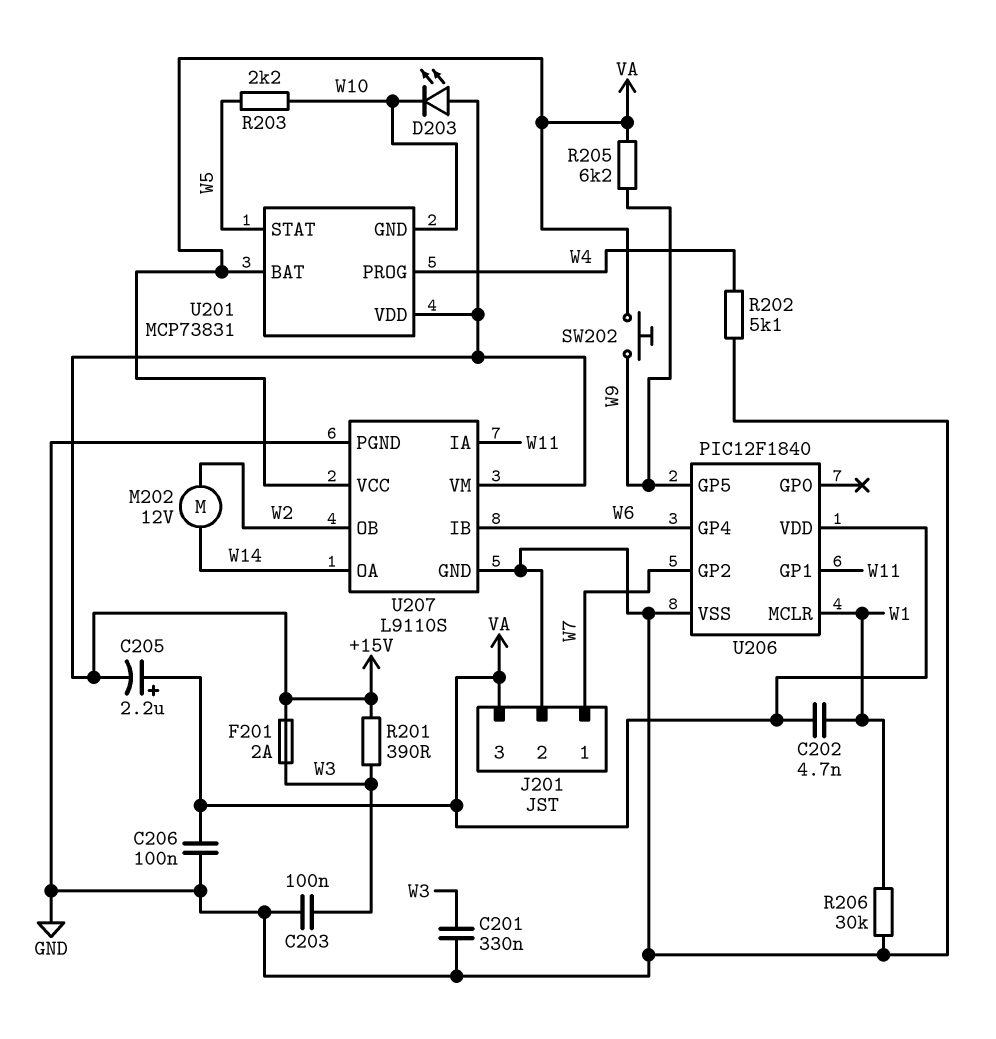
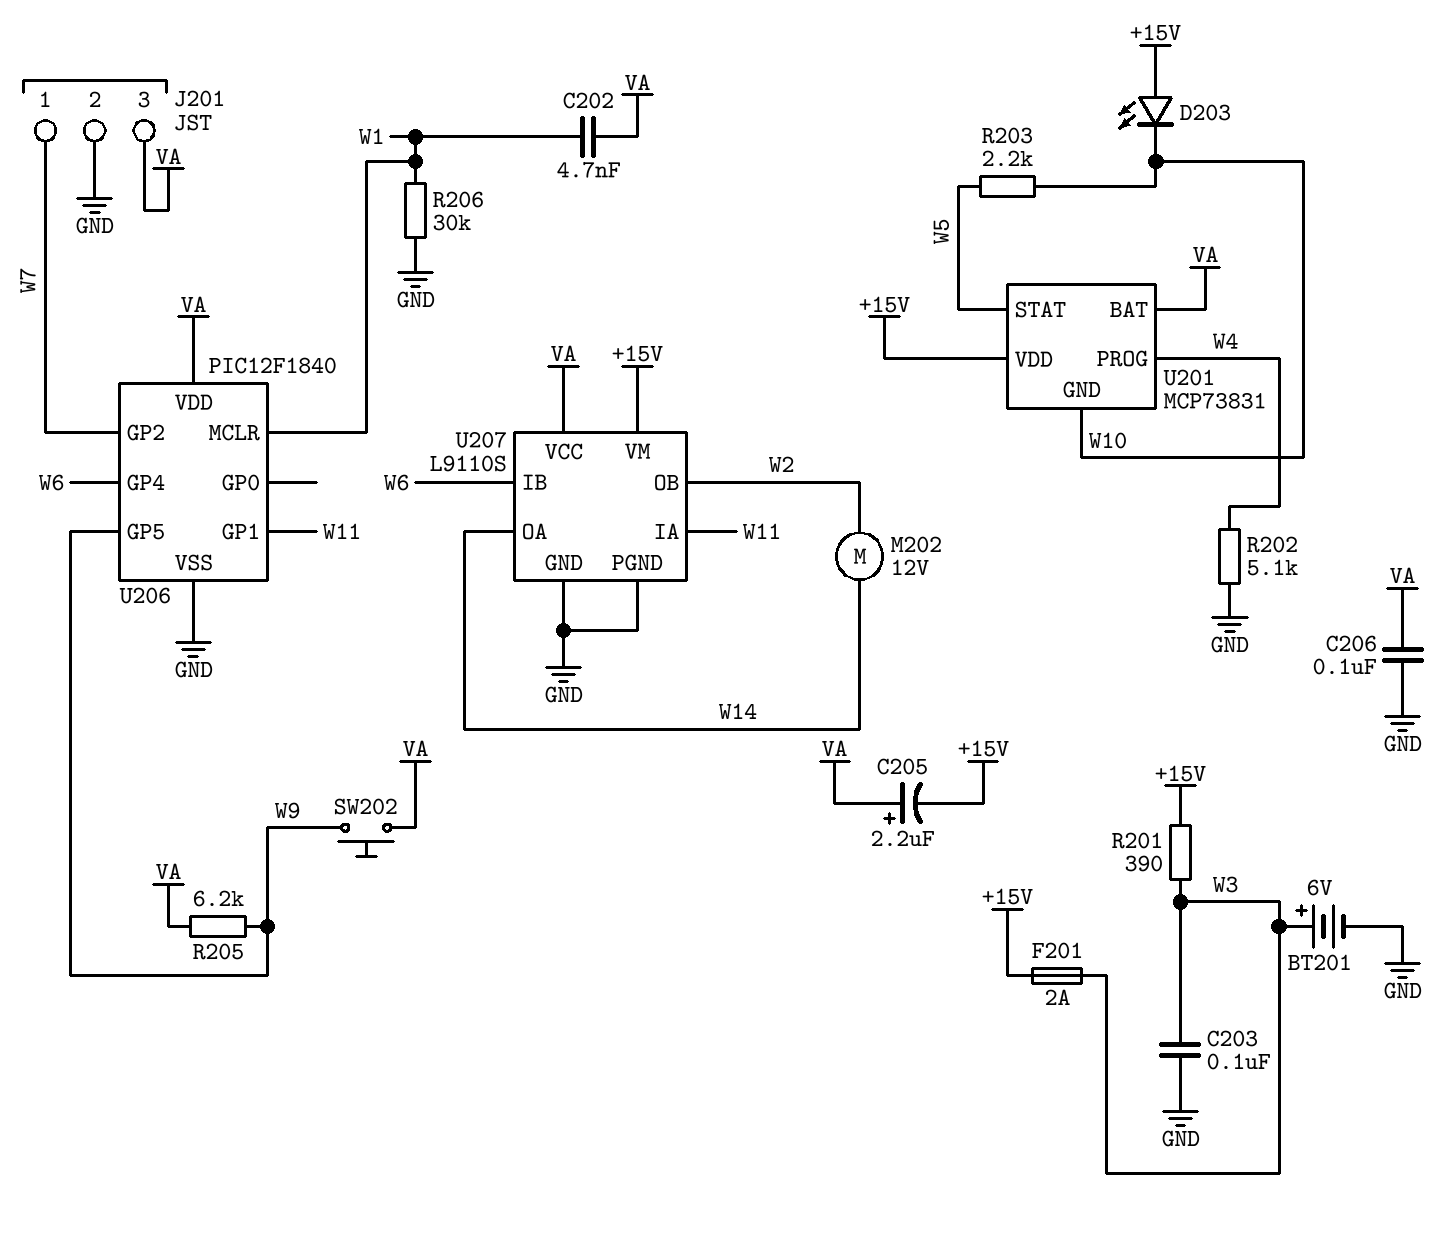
BT201: none -> 6V (plus W3, minus GND)
C201: 330nF (GND, W3) -> none

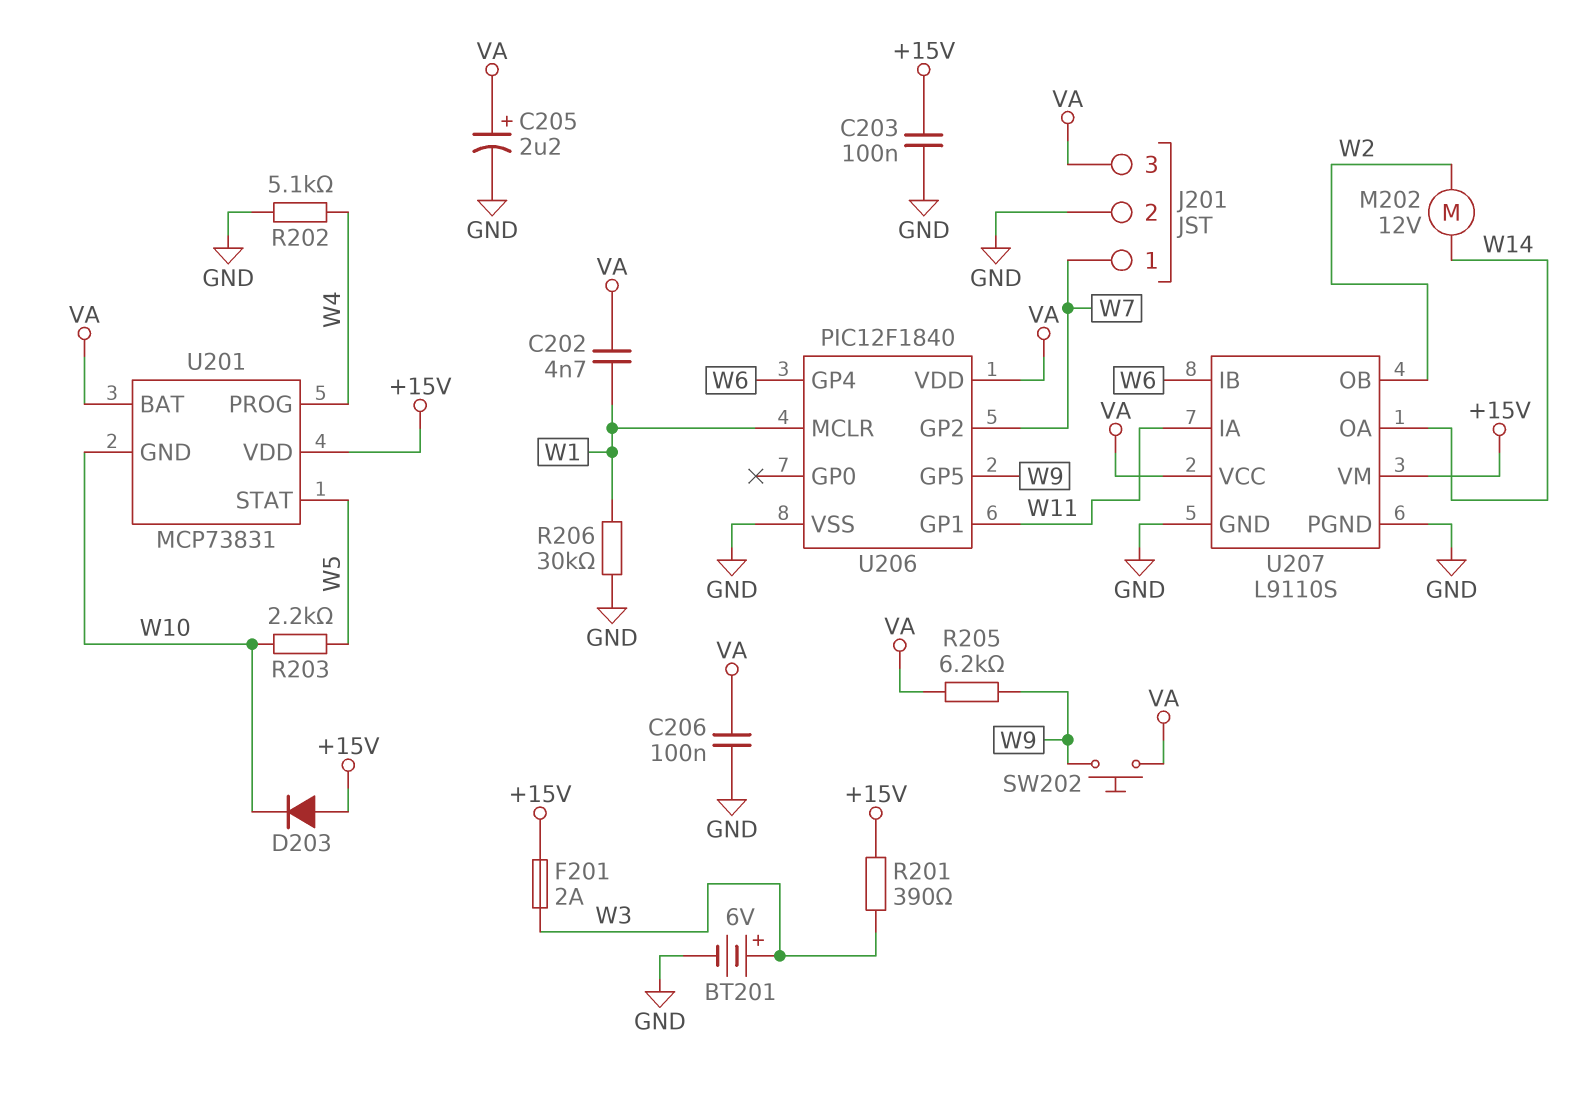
C203: 100nF (GND, W3) -> 100nF (+15V, GND)
C205: 2.2uF (plus VA, minus +15V) -> 2.2uF (plus VA, minus GND)
D203: LED (A +15V, K W10) -> diode (A +15V, K W10)

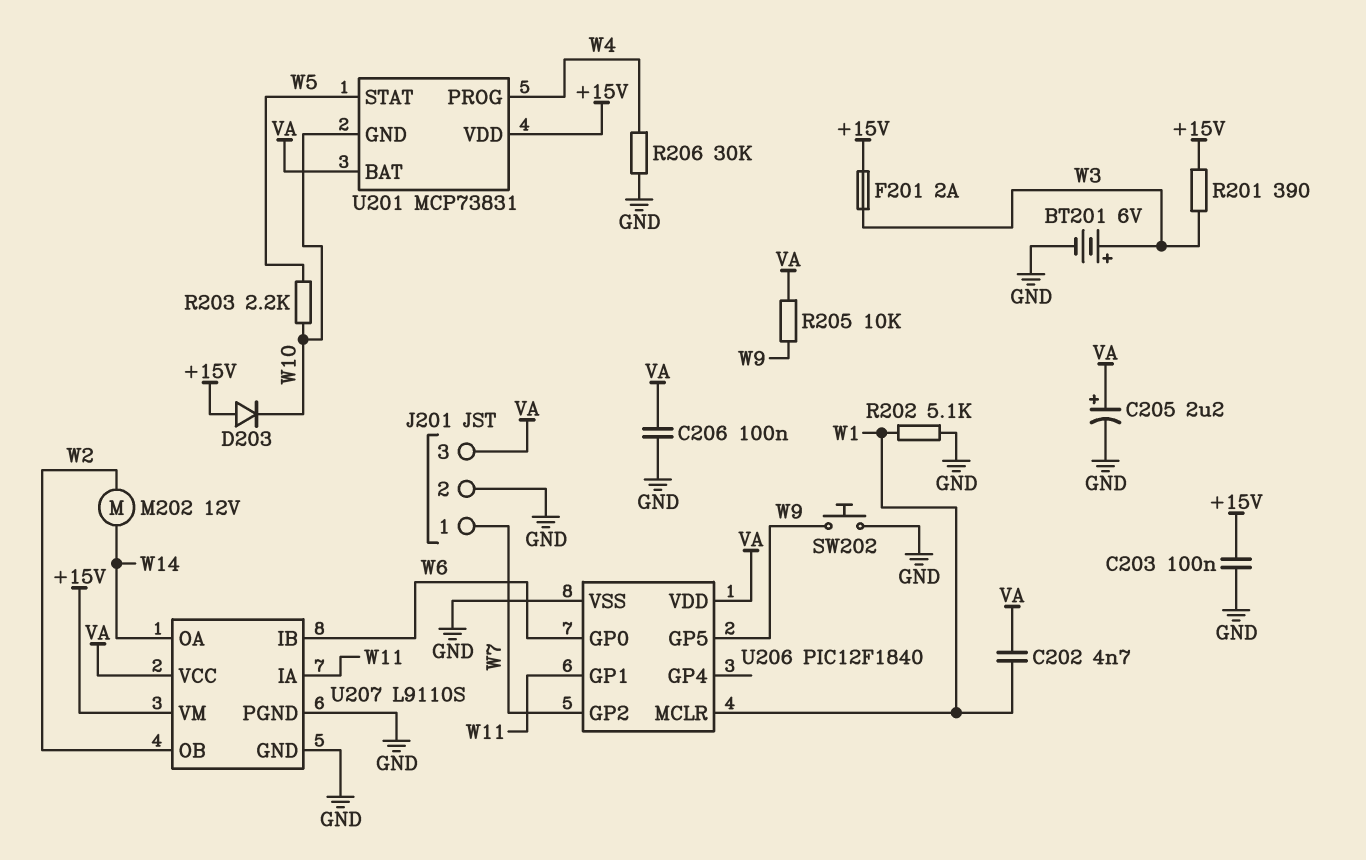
R202: 5.1k (GND, W4) -> 5.1k (GND, W1)
R205: 6.2k (VA, W9) -> 10k (VA, W9)
R206: 30k (GND, W1) -> 30k (GND, W4)
SW202: button (VA, W9) -> button (GND, W9)
U206 pin GP0: none -> W6
U206 pin GP4: W6 -> none

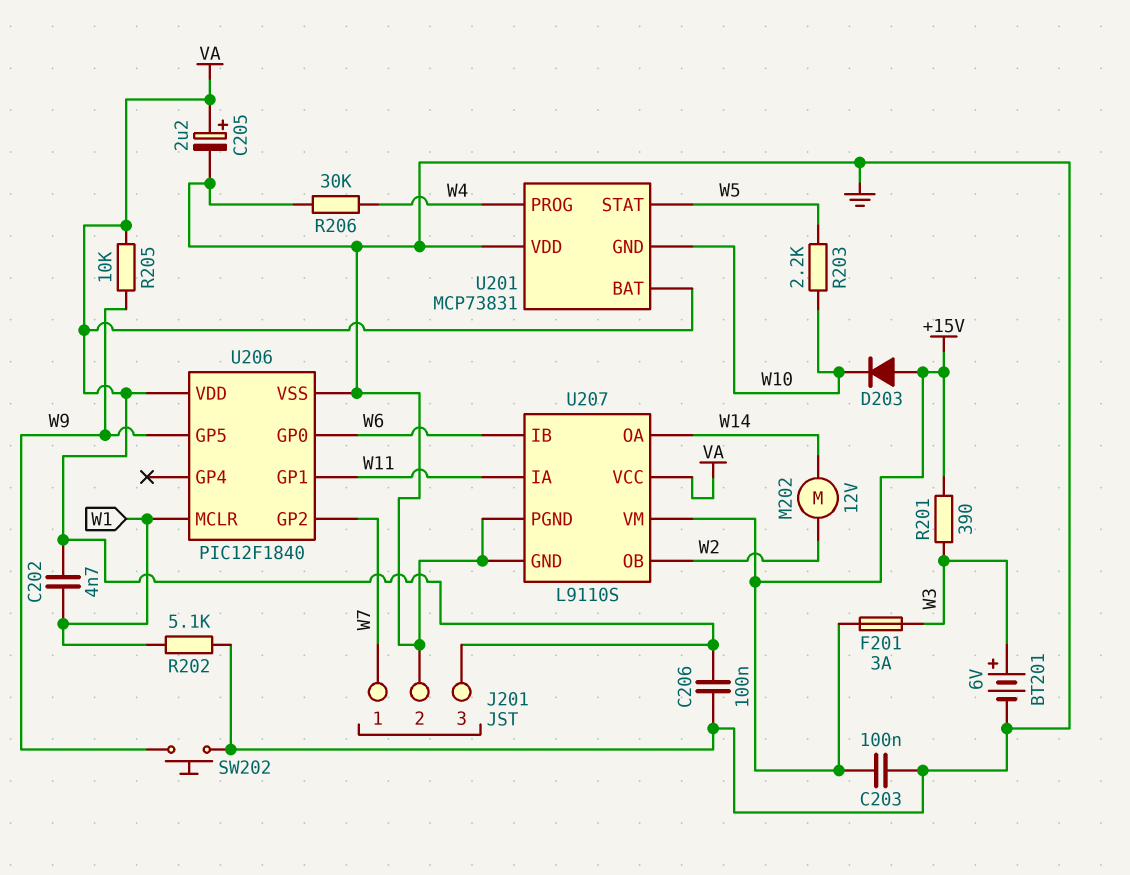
F201: 2A (+15V, W3) -> 3A (+15V, W3)
U201 pin VDD: +15V -> GND

